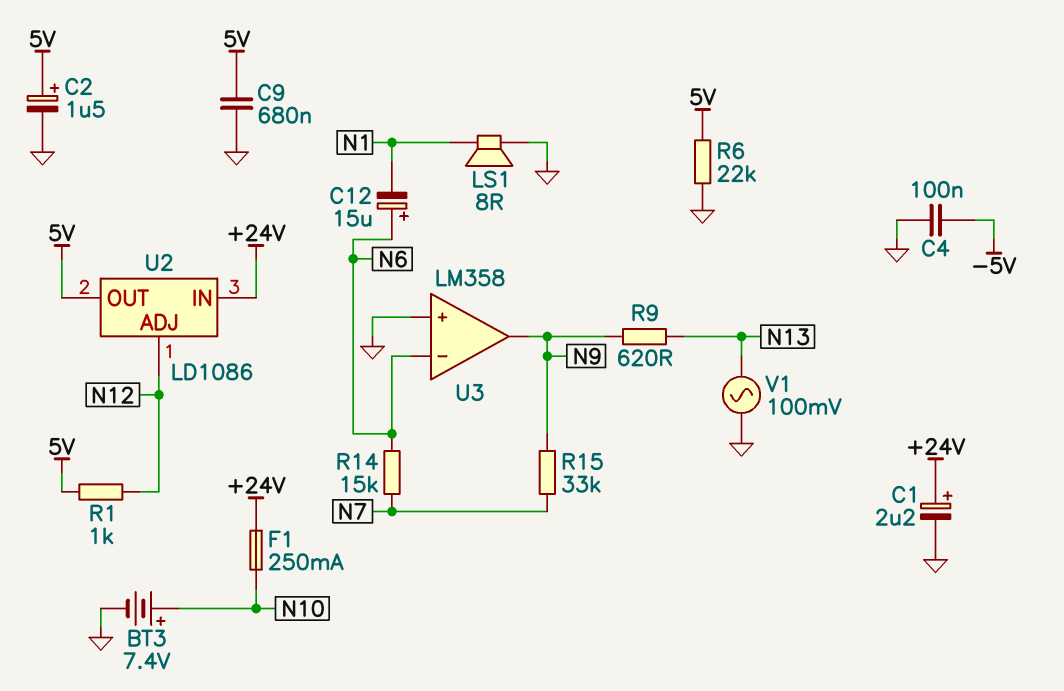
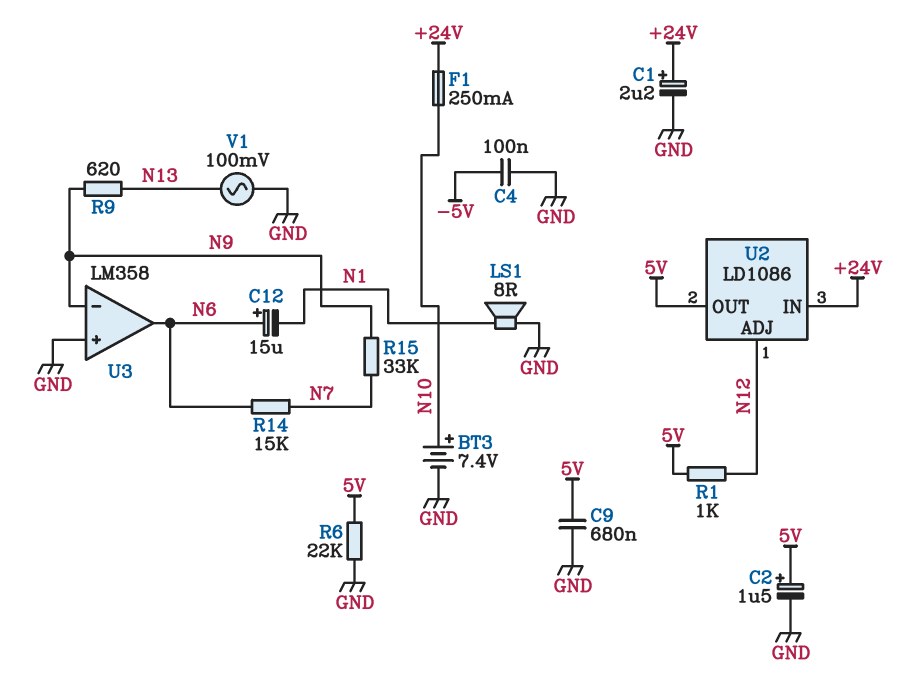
U3 pin in-: N6 -> N9
U3 pin out: N9 -> N6

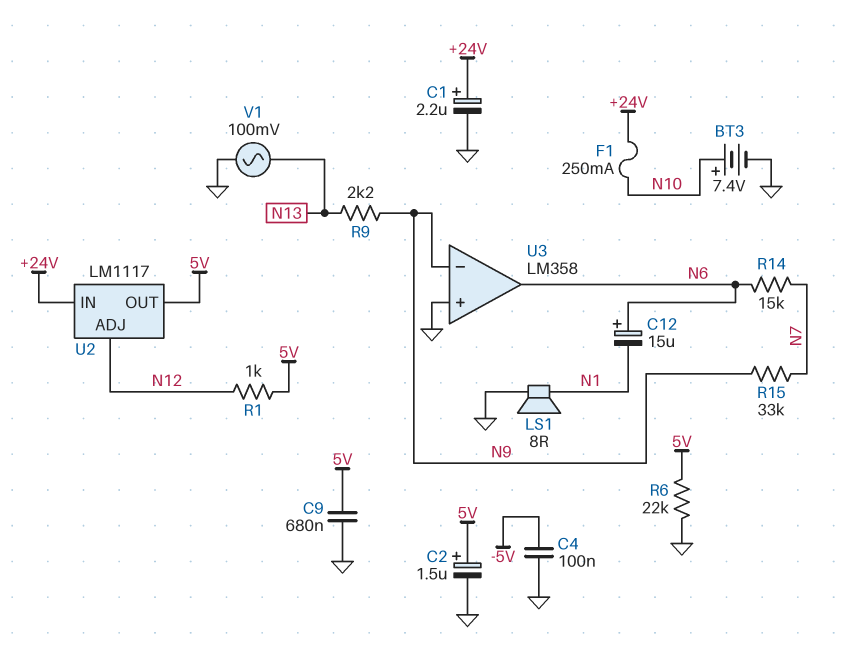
R9: 620 (N9, N13) -> 2.2k (N9, N13)
U2: LD1086 -> LM1117

